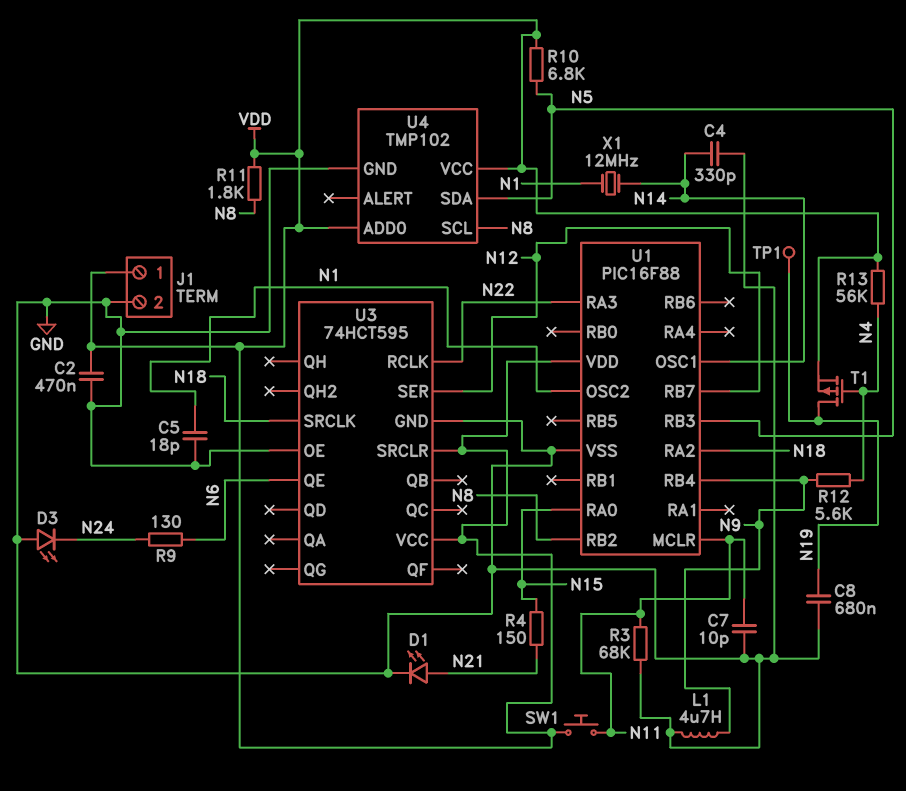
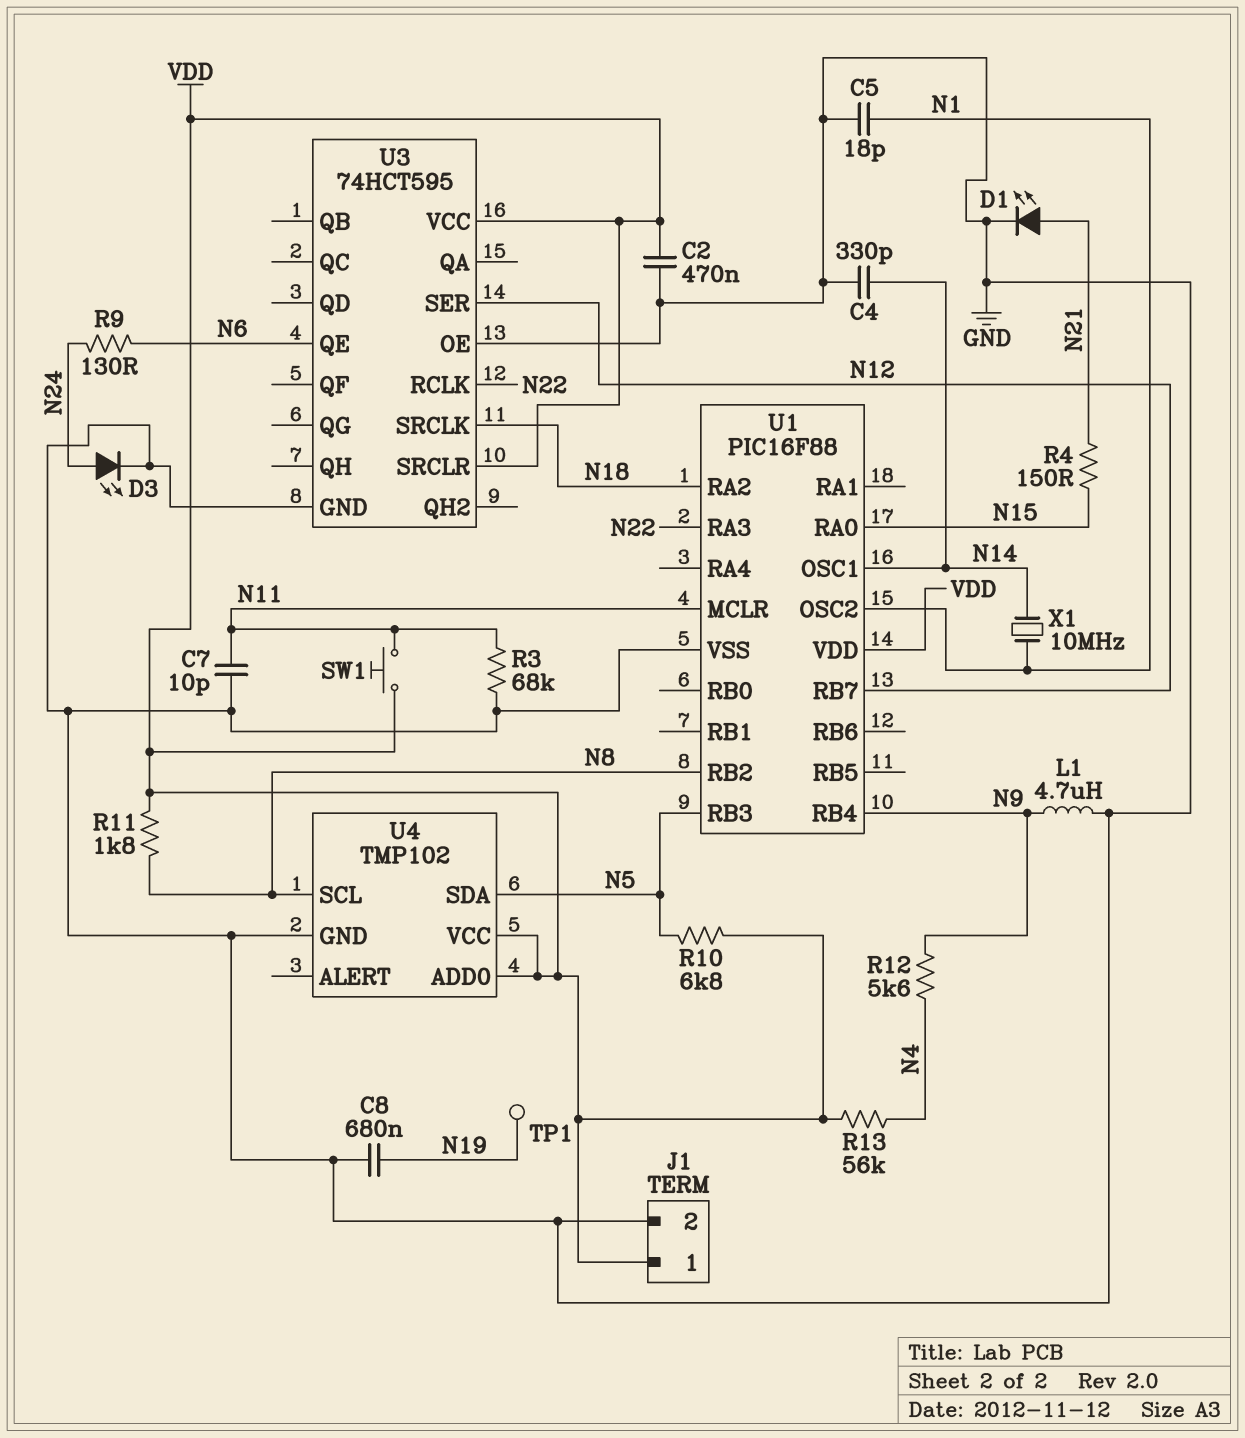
D3: LED (A GND, K N24) -> LED (A N24, K GND)
T1: PMOS (G N4, D N19, S VDD) -> none
X1: 12MHz (N1, N14) -> 10MHz (N1, N14)

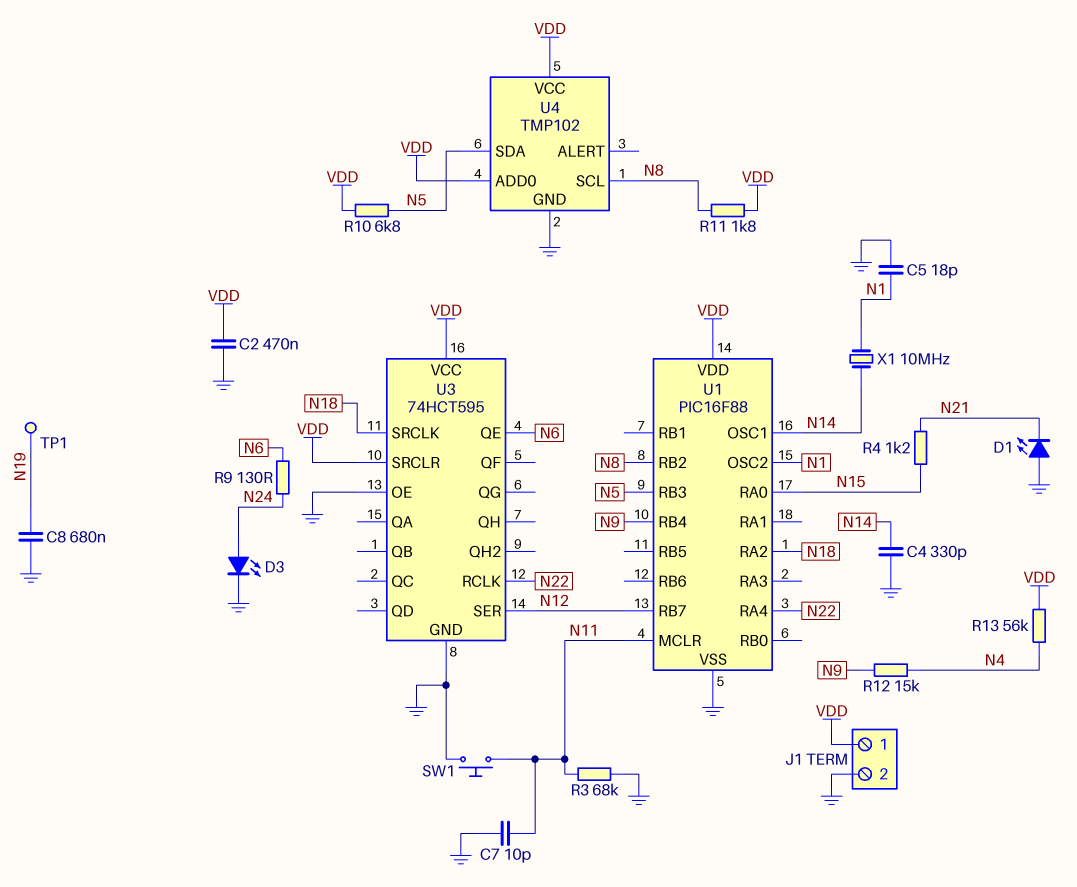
D1: LED (A N21, K GND) -> LED (A GND, K N21)
L1: 4.7uH (GND, N9) -> none
R4: 150 (N15, N21) -> 1.2k (N15, N21)
R12: 5.6k (N4, N9) -> 15k (N4, N9)
SW1: button (N11, VDD) -> button (GND, N11)
U1 pin RA3: N22 -> none
U1 pin RA4: none -> N22

